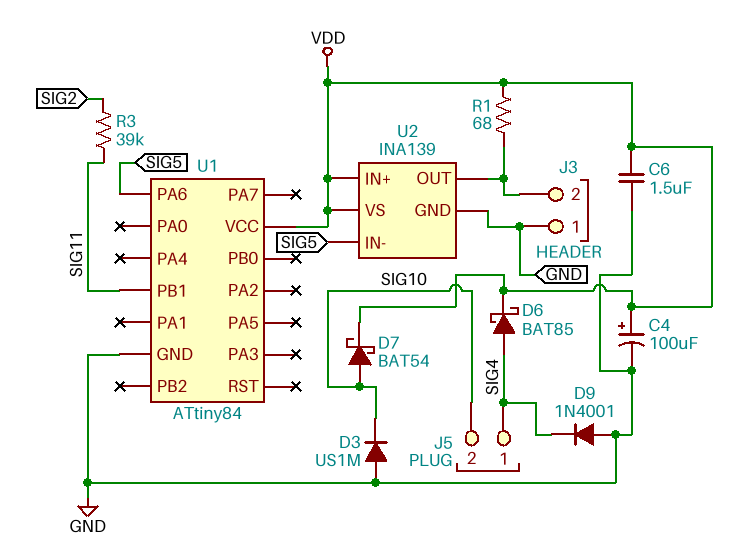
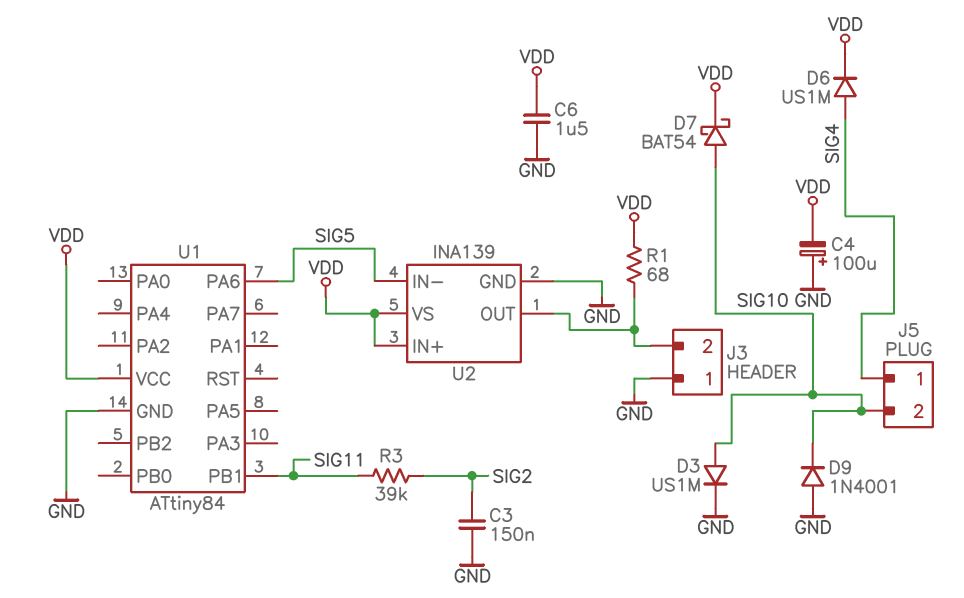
C3: none -> 150nF (GND, SIG2)
C4: 100uF (plus VDD, minus GND) -> 100uF (plus GND, minus VDD)
D3: diode US1M (A GND, K SIG10) -> diode US1M (A SIG10, K GND)
D6: schottky BAT85 (A SIG4, K VDD) -> diode US1M (A SIG4, K VDD)
D9: diode 1N4001 (A GND, K SIG4) -> diode 1N4001 (A GND, K SIG10)

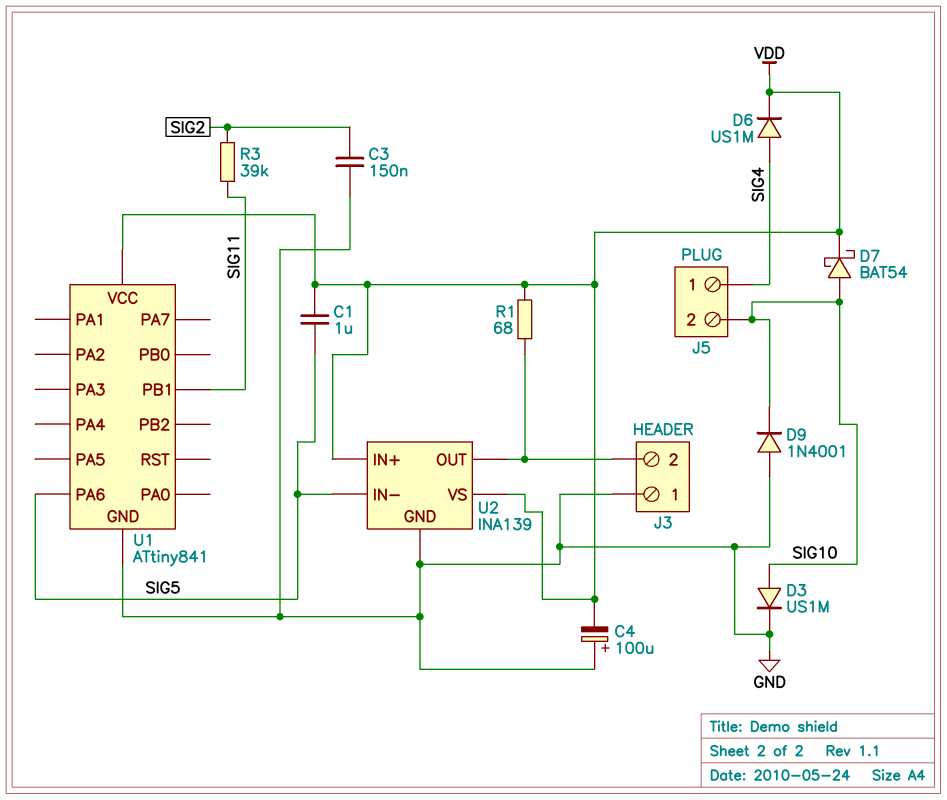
C1: none -> 1uF (SIG5, VDD)
C6: 1.5uF (GND, VDD) -> none
U1: ATtiny84 -> ATtiny841

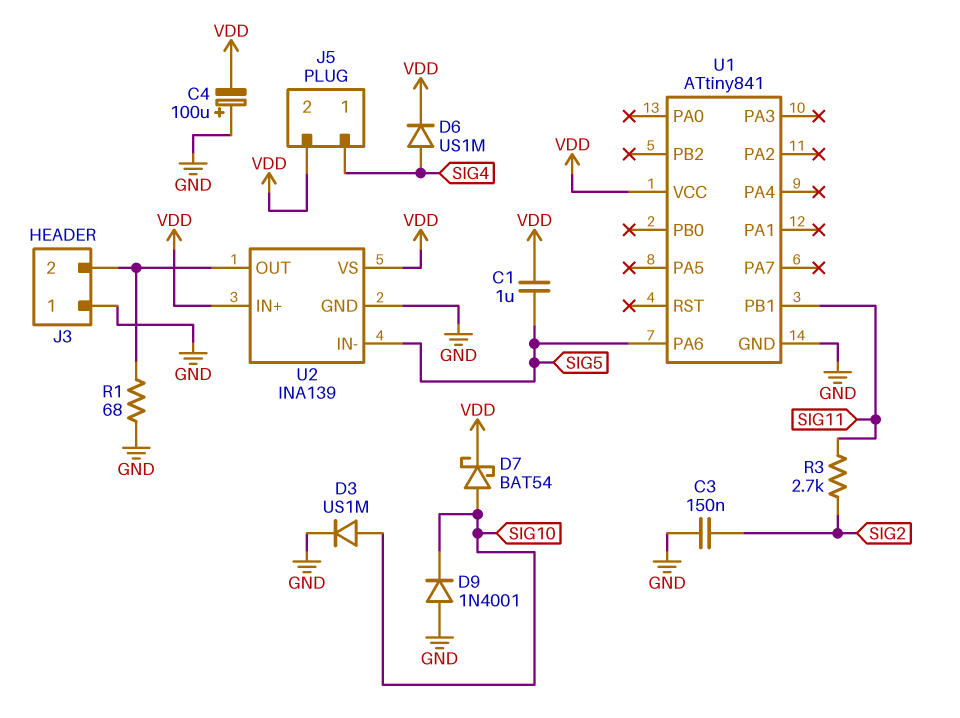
J5 pin 2: SIG10 -> VDD
R1: 68 (J3/2, VDD) -> 68 (GND, J3/2)
R3: 39k (SIG2, SIG11) -> 2.7k (SIG2, SIG11)

